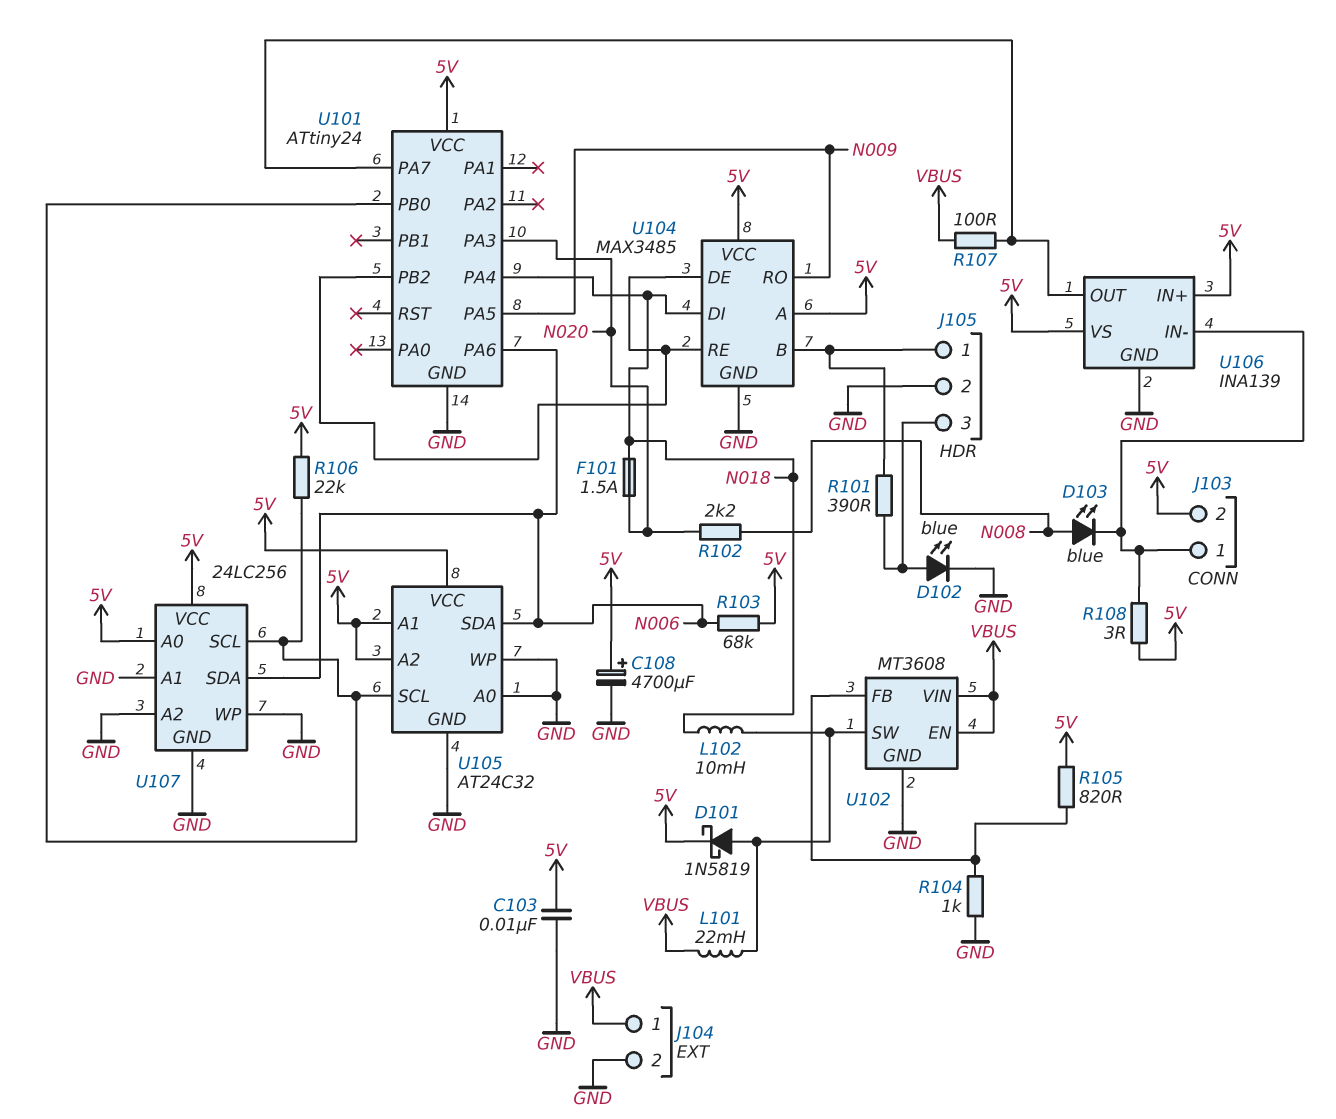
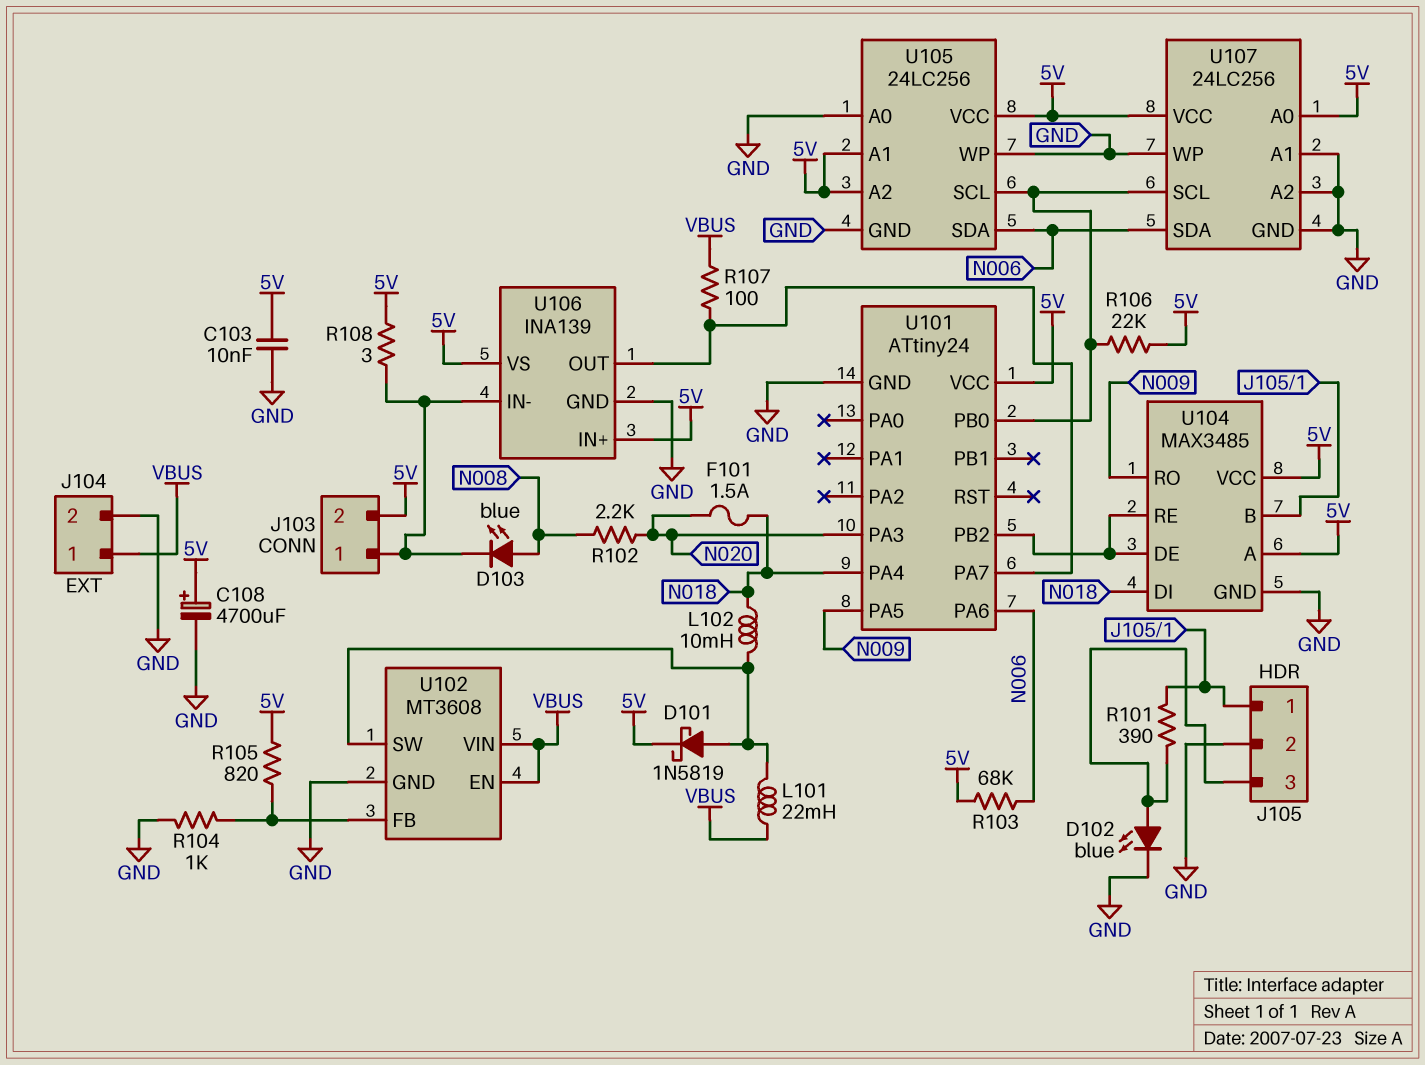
U105: AT24C32 -> 24LC256

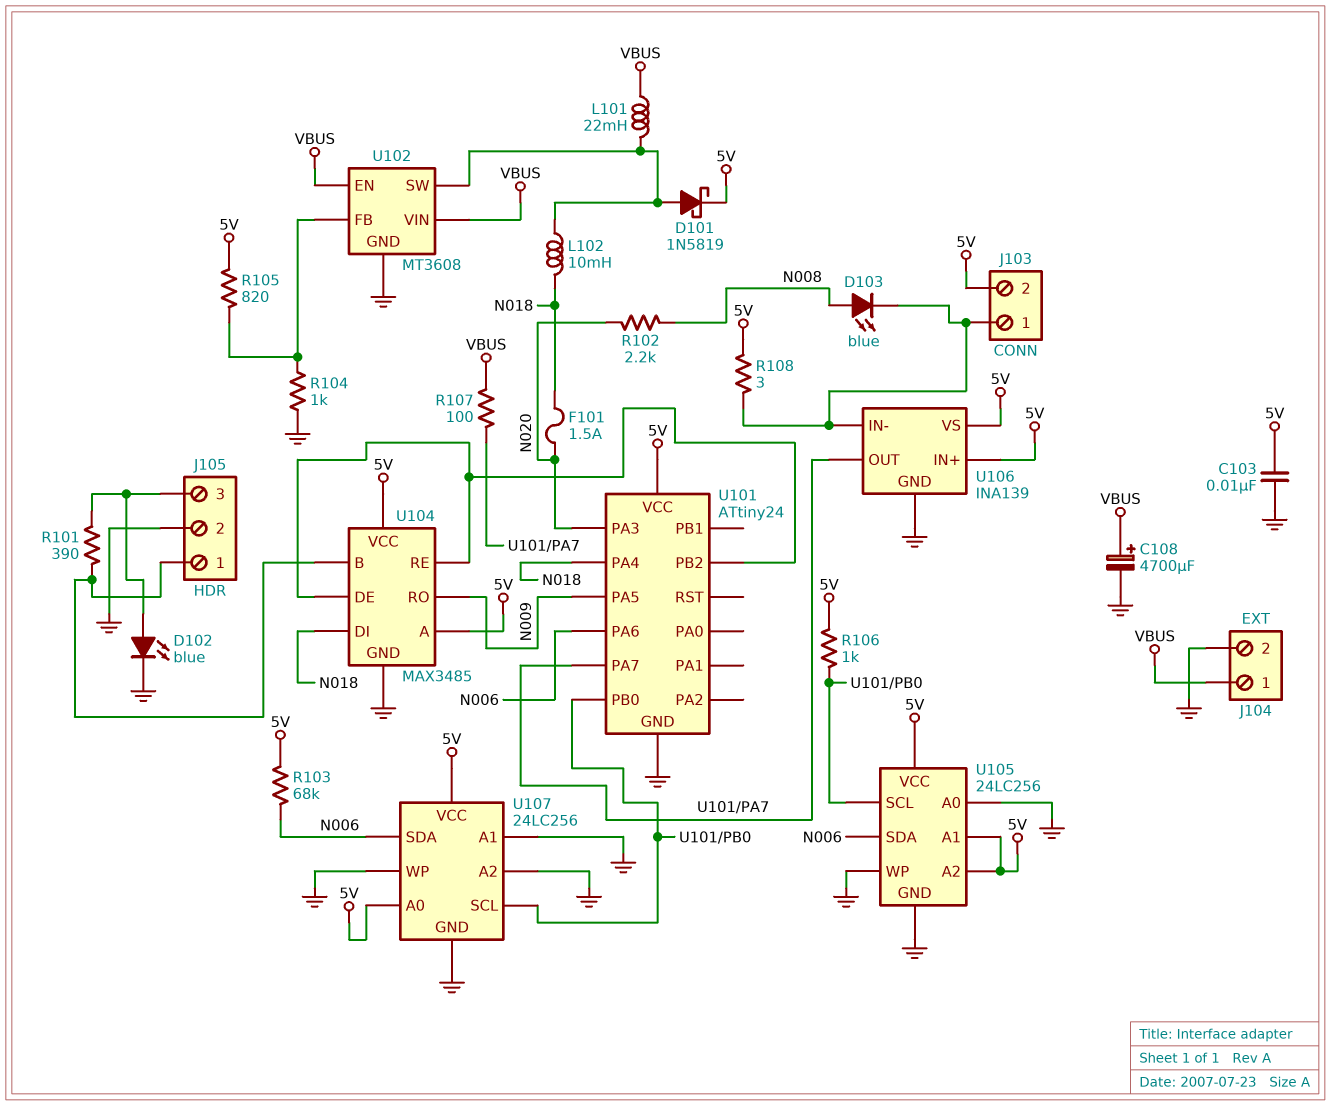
C108: 4700uF (plus 5V, minus GND) -> 4700uF (plus VBUS, minus GND)
R106: 22k (5V, U101/PB0) -> 1k (5V, U101/PB0)

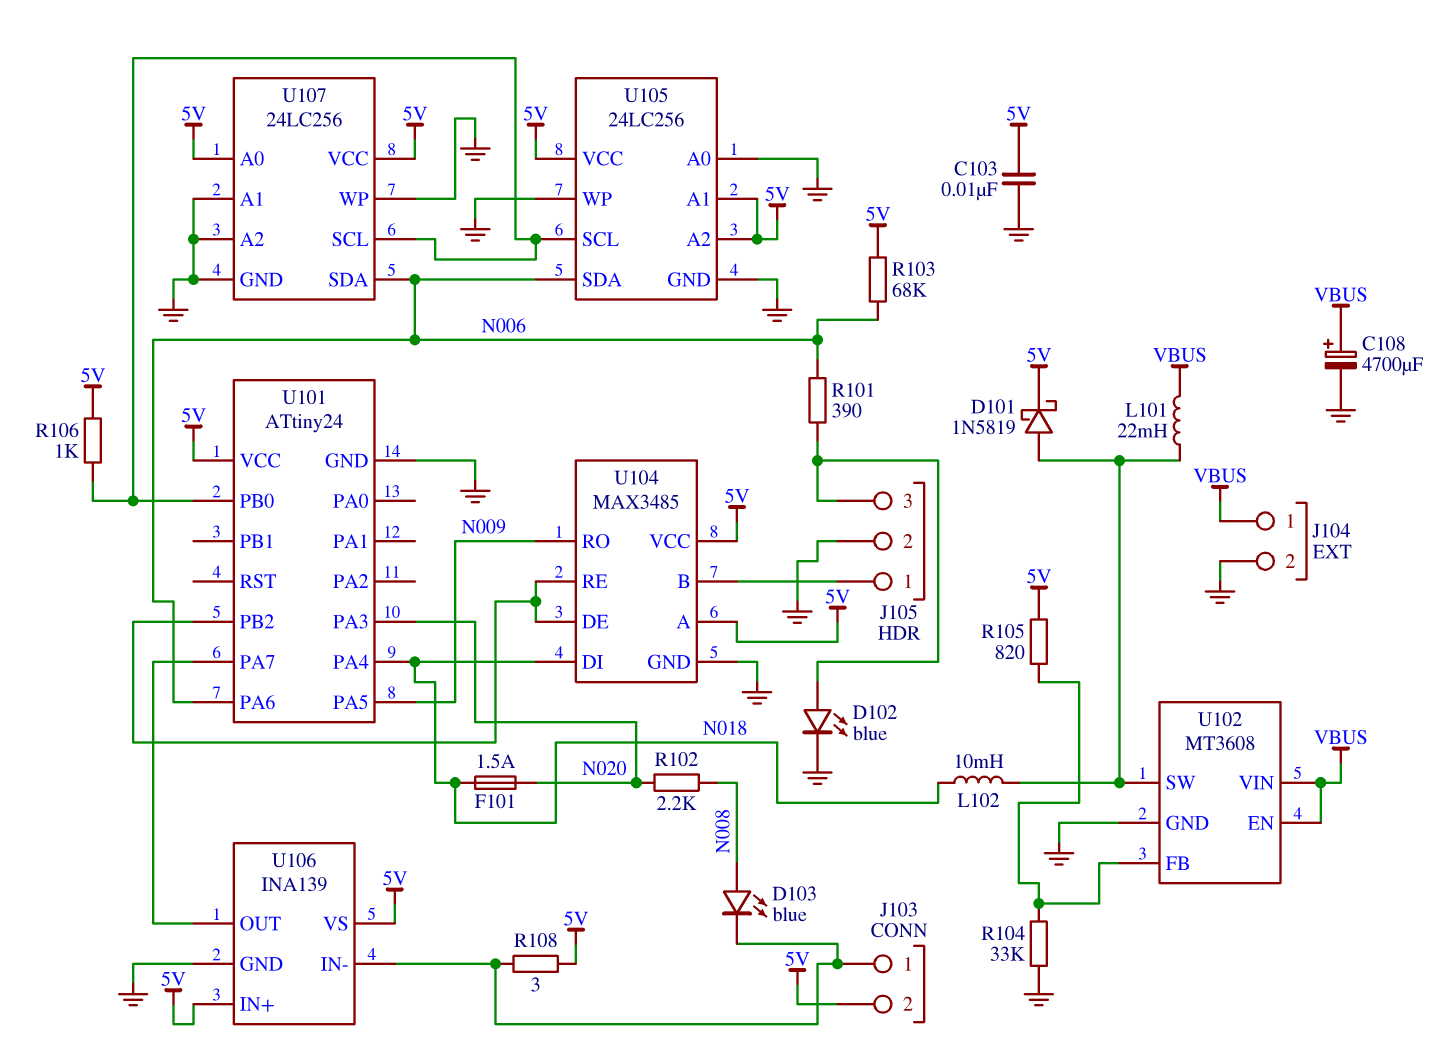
R101: 390 (J105/1, J105/3) -> 390 (J105/3, N006)
R104: 1k (GND, U102/FB) -> 33k (GND, U102/FB)
R107: 100 (U101/PA7, VBUS) -> none

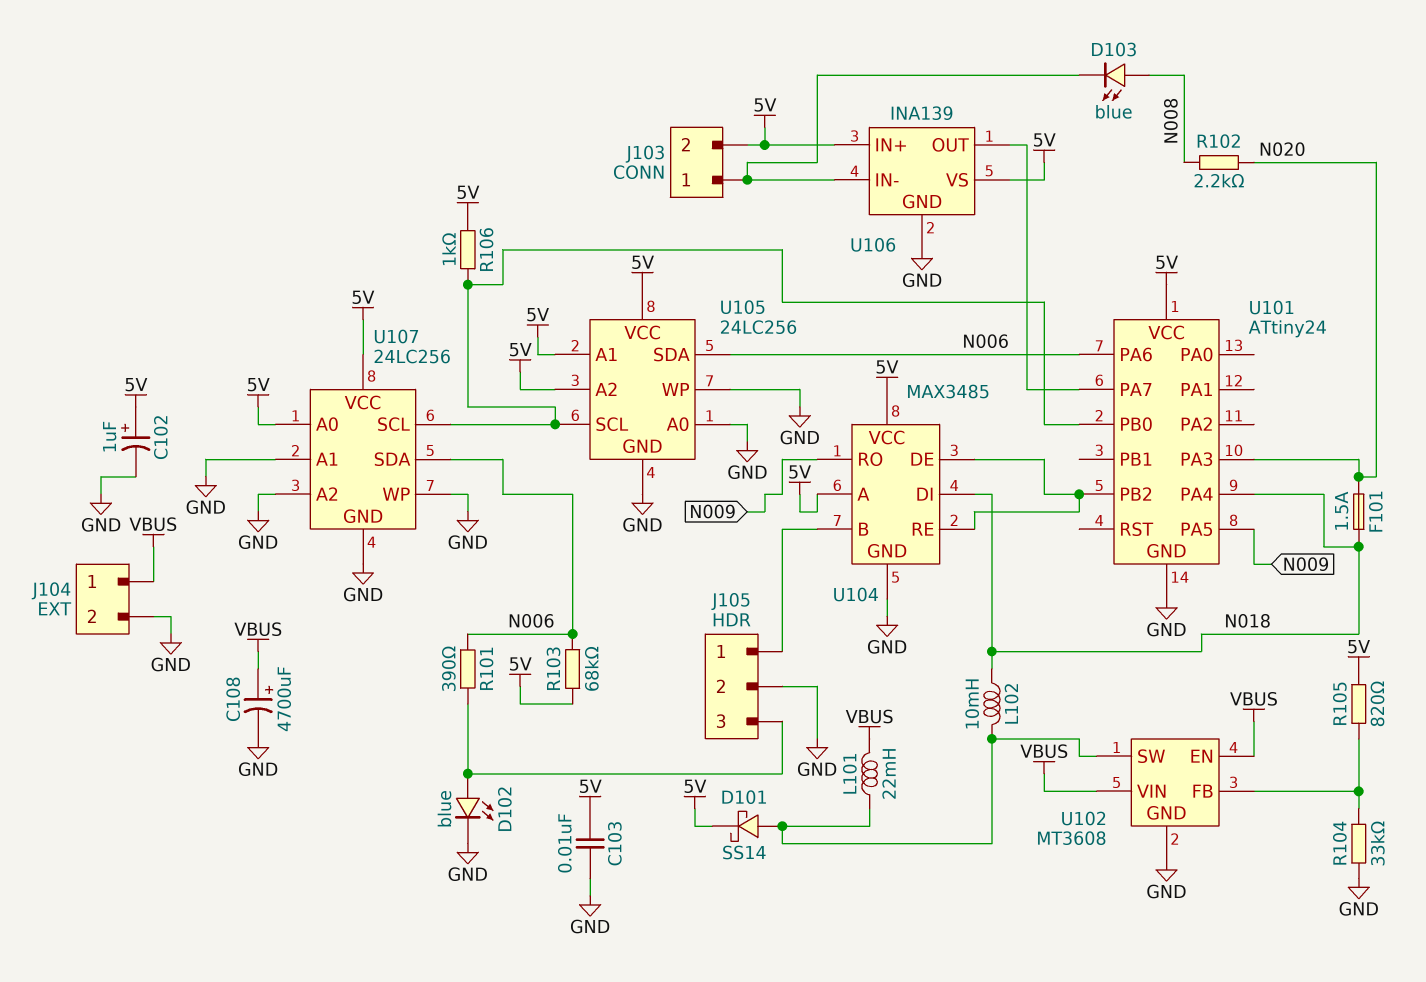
C102: none -> 1uF (plus 5V, minus GND)
D101: schottky 1N5819 (A U102/SW, K 5V) -> schottky SS14 (A U102/SW, K 5V)
R108: 3 (5V, J103/1) -> none

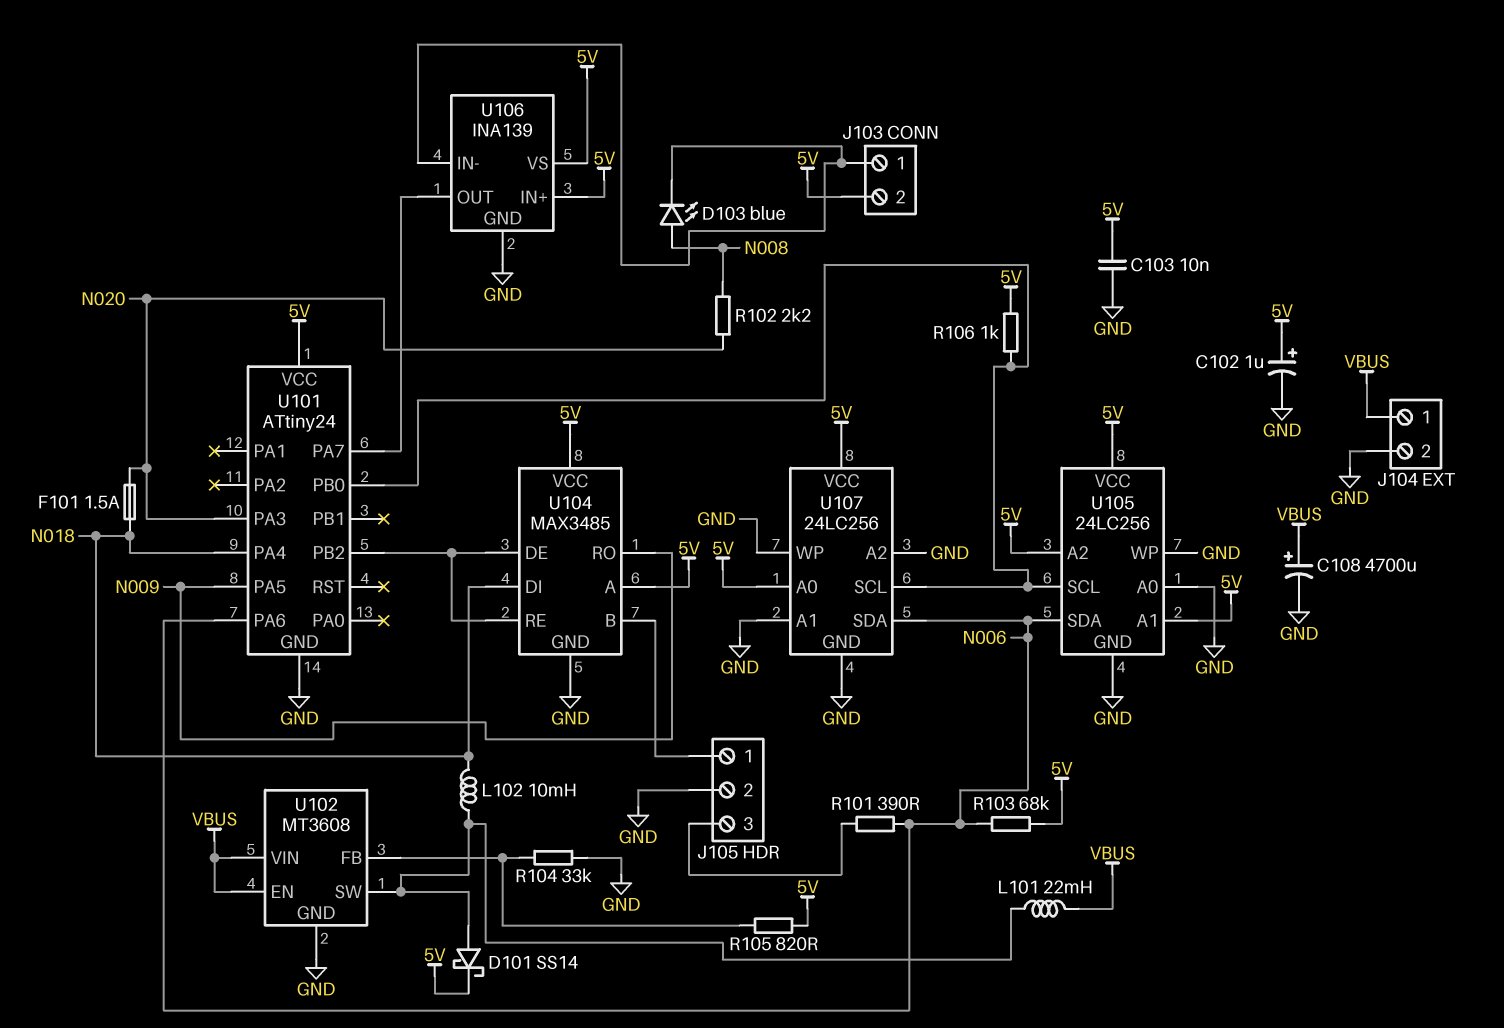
D102: LED blue (A J105/3, K GND) -> none

